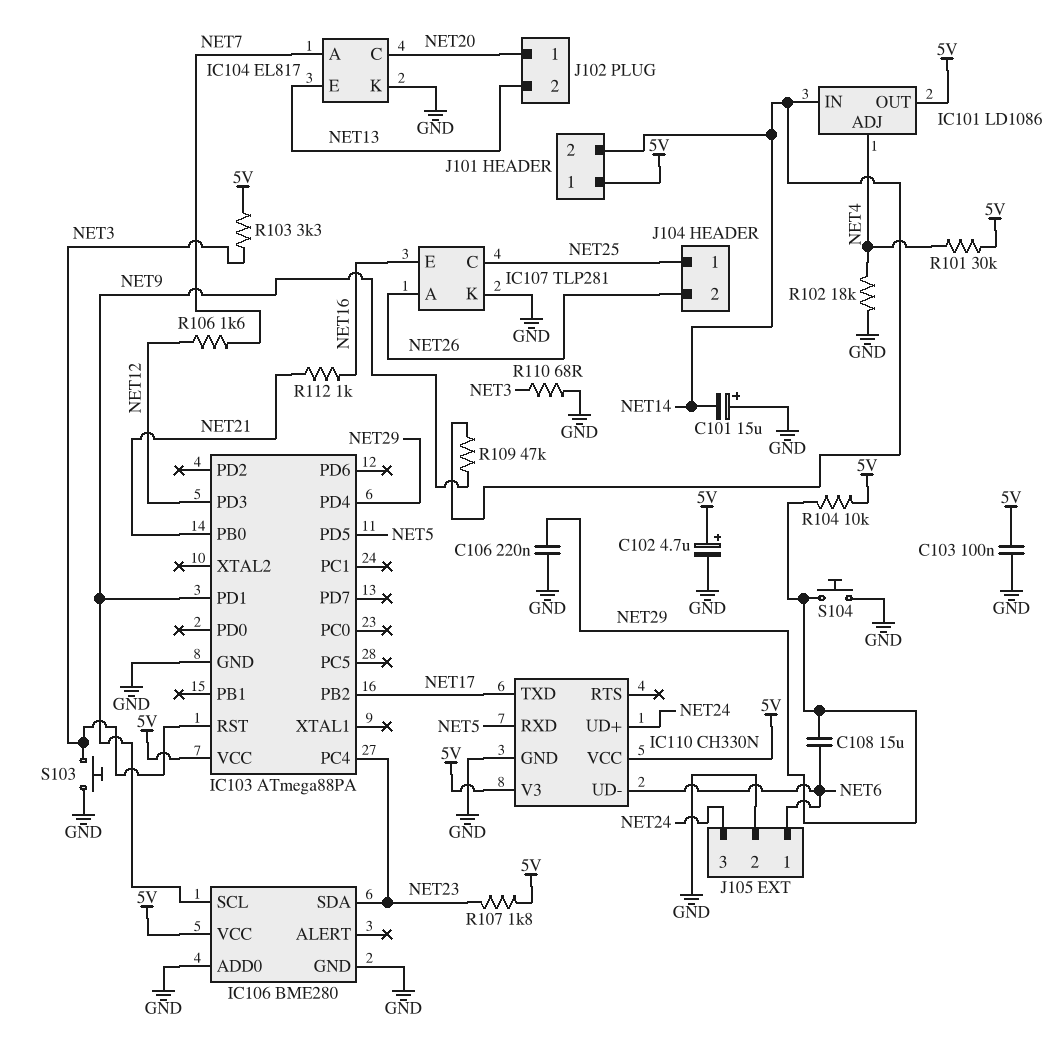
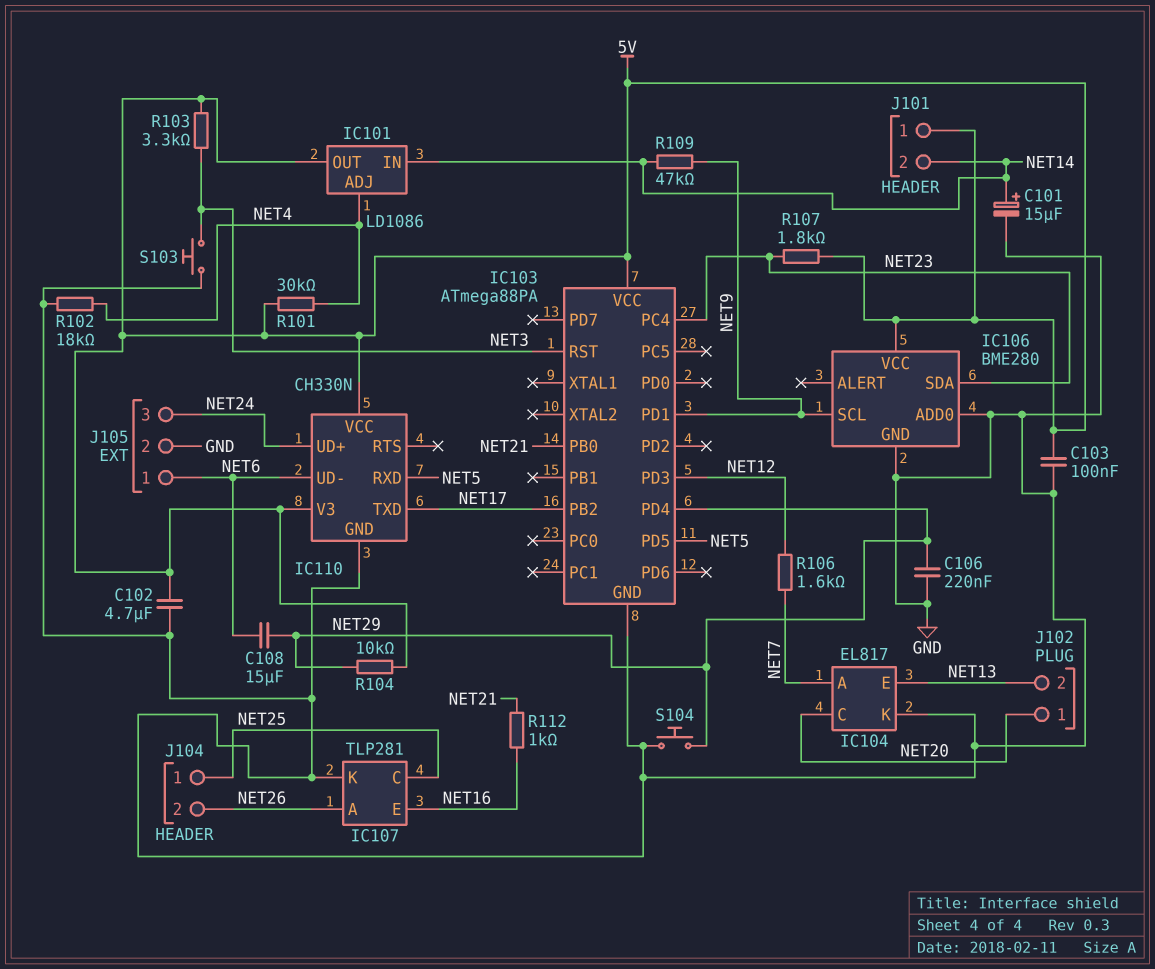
C101: 15uF (plus GND, minus NET14) -> 15uF (plus NET14, minus GND)
C102: 4.7uF (plus 5V, minus GND) -> 4.7uF (5V, GND)
R110: 68 (GND, NET3) -> none

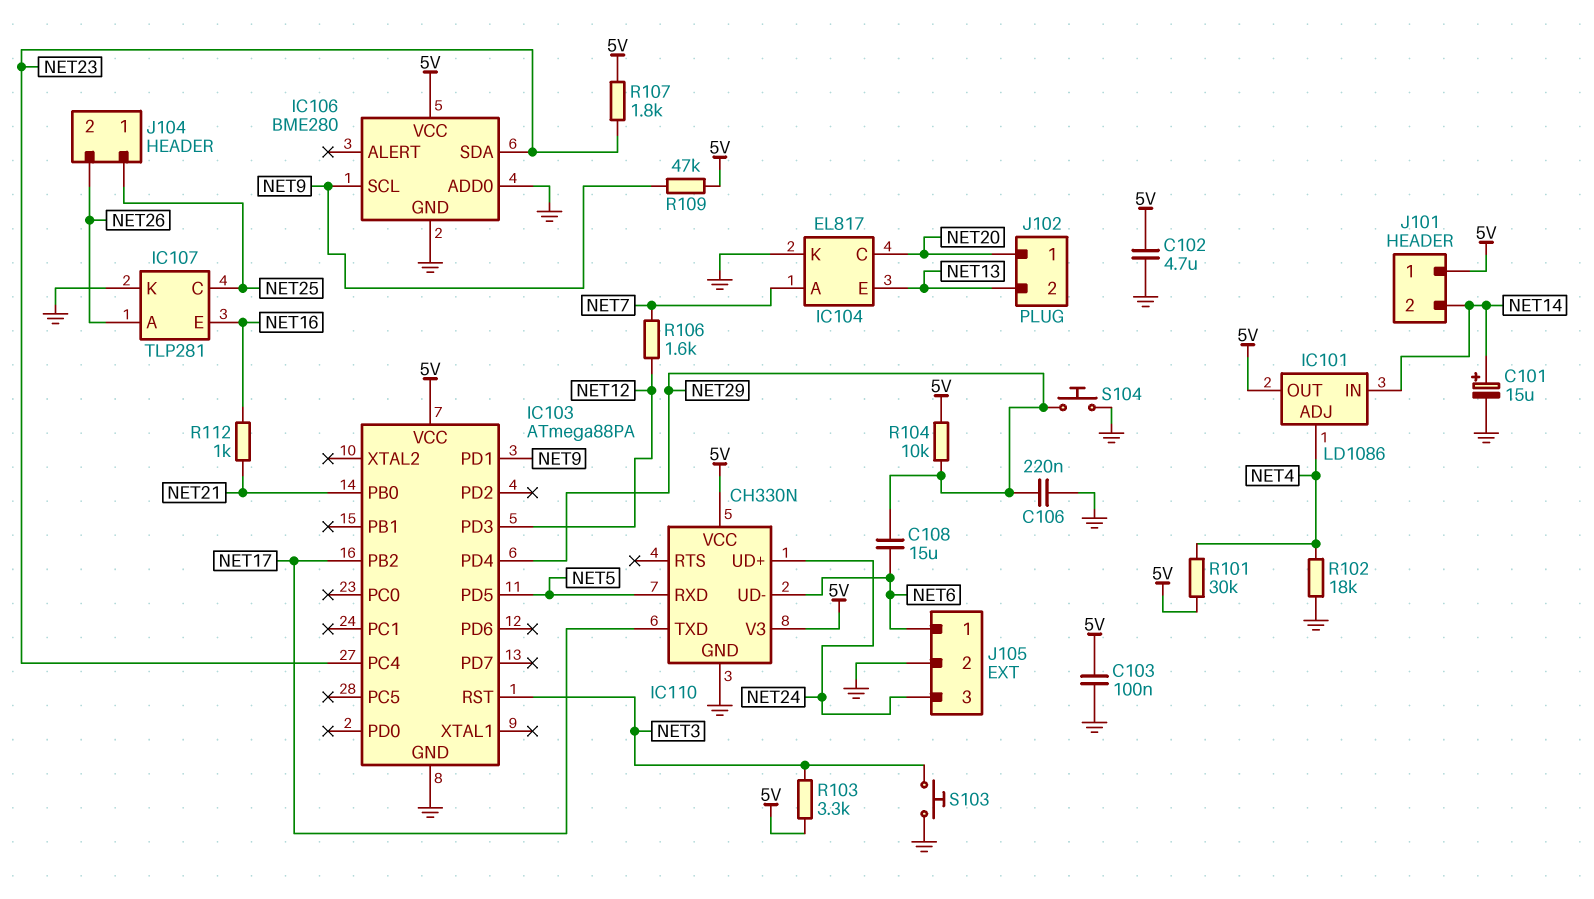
R109: 47k (NET9, NET14) -> 47k (5V, NET9)

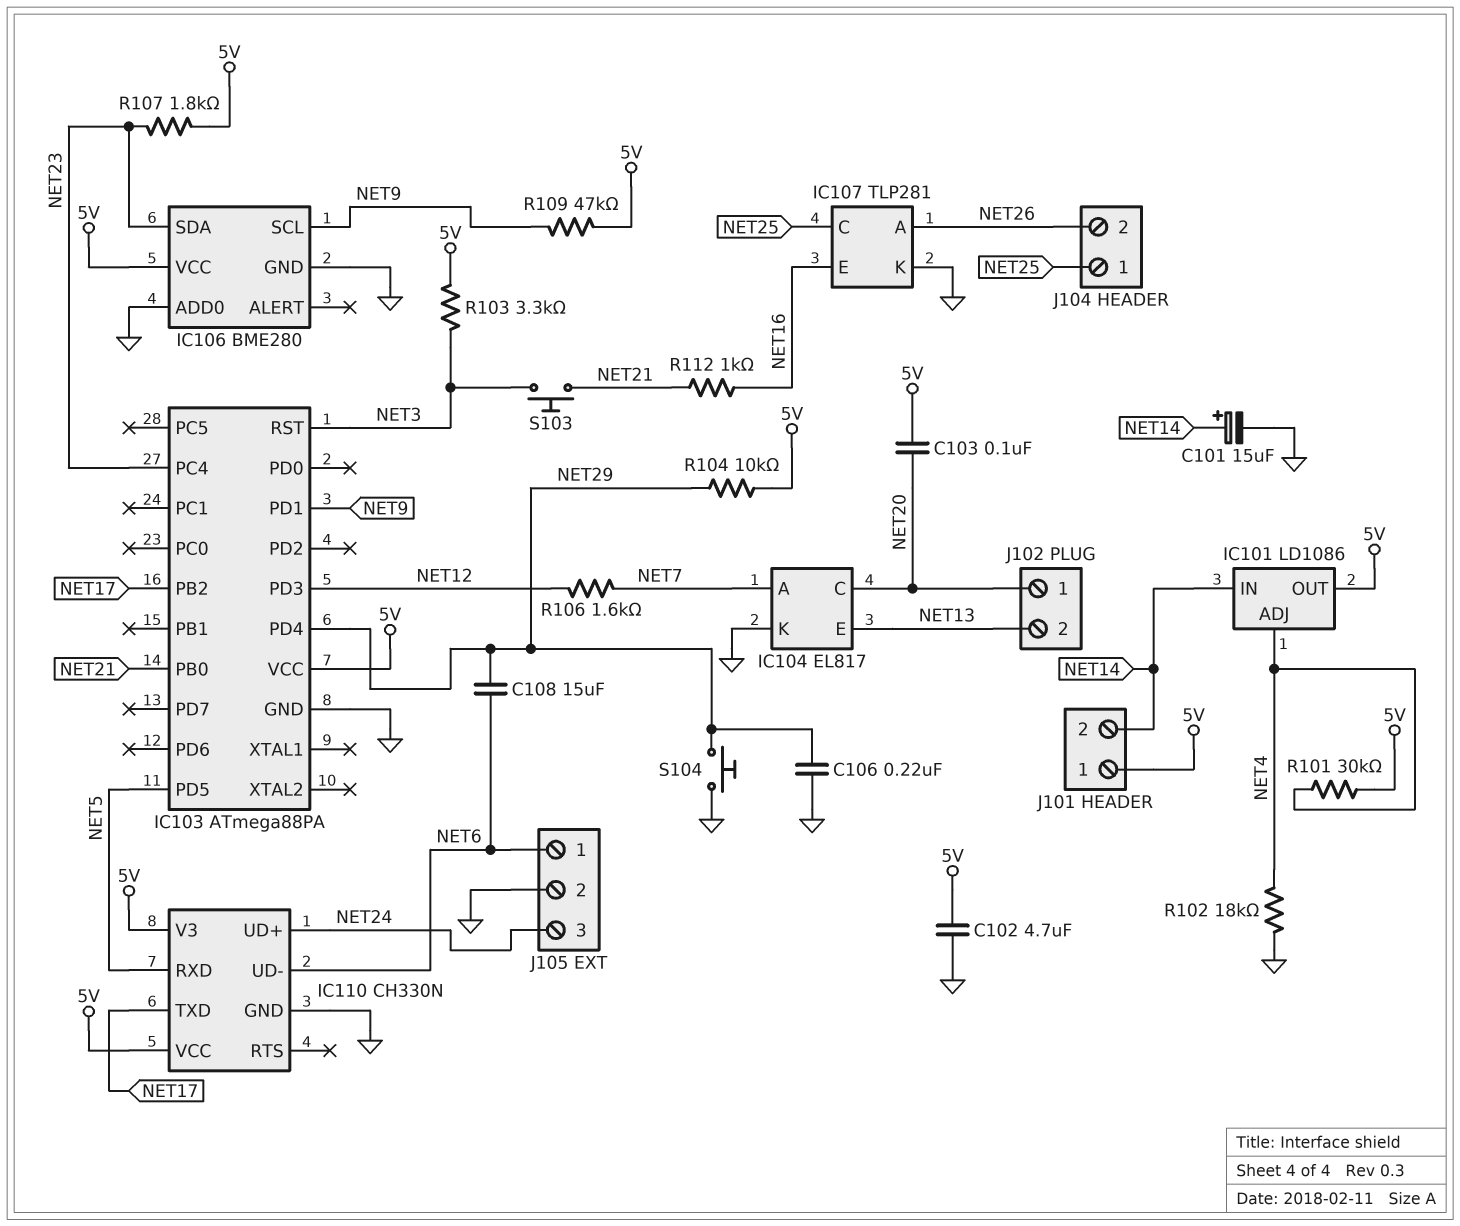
C103: 100nF (5V, GND) -> 100nF (5V, NET20)
S103: button (GND, NET3) -> button (NET3, NET21)

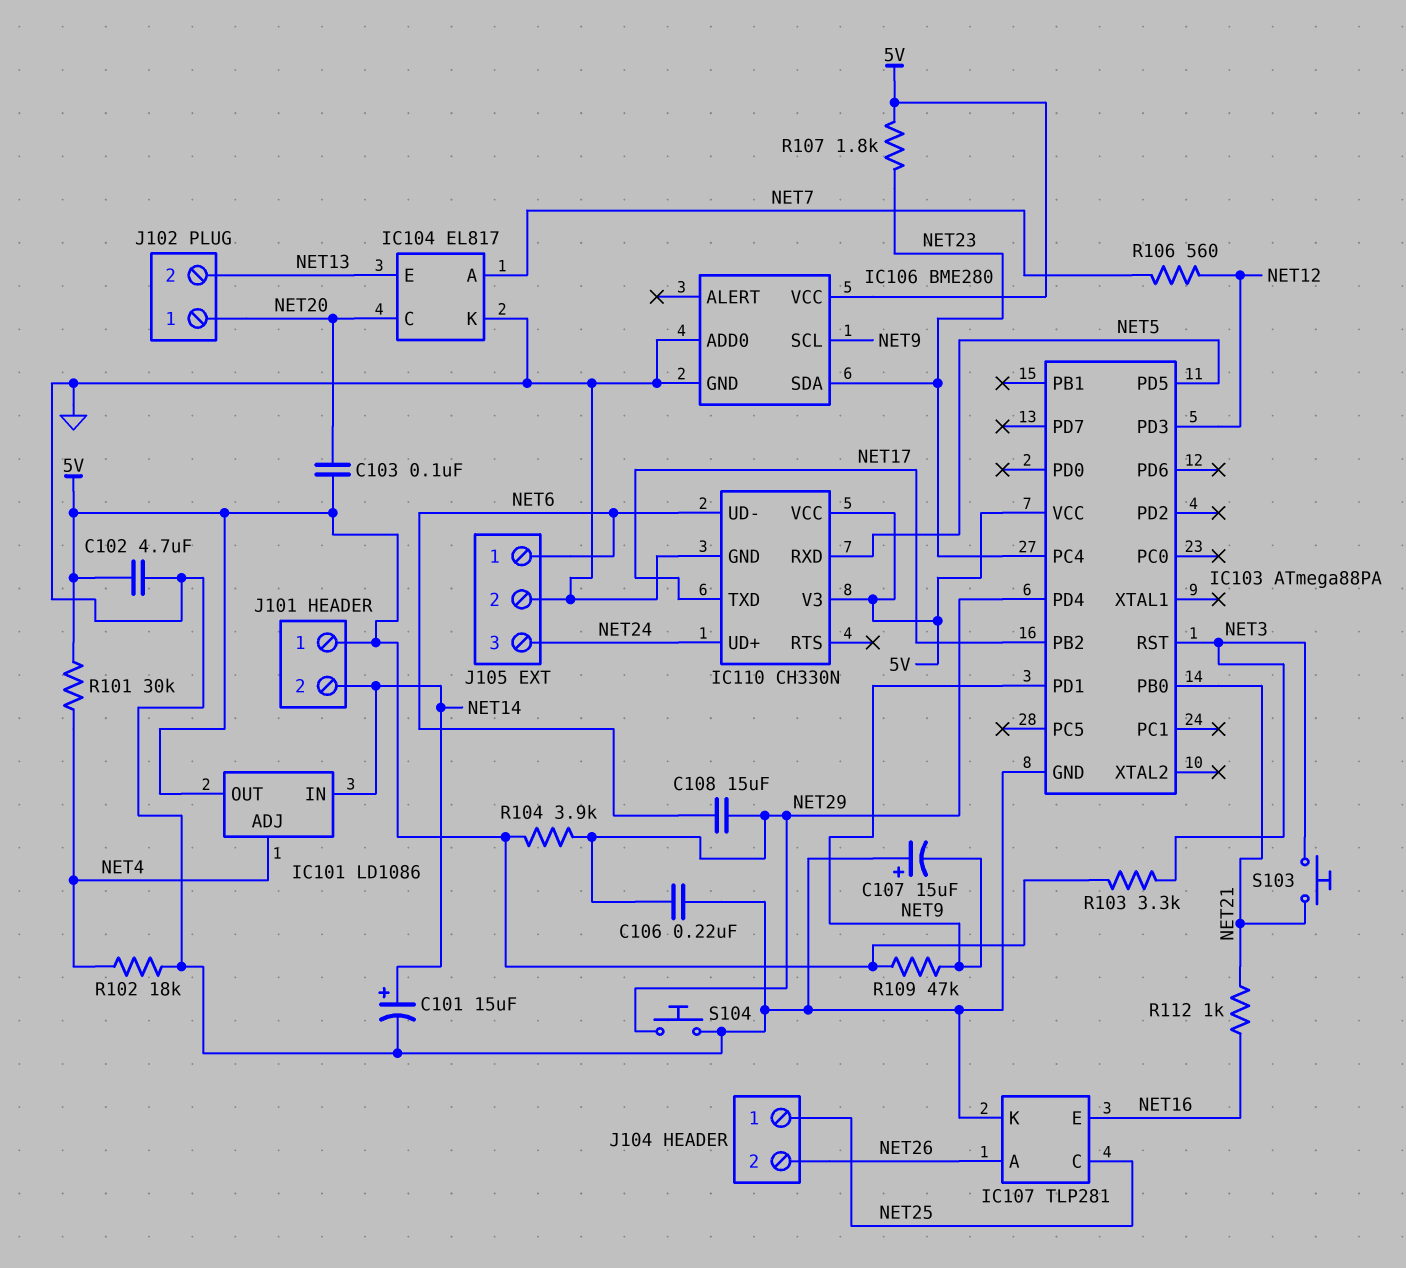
C107: none -> 15uF (plus GND, minus NET9)
R104: 10k (5V, NET29) -> 3.9k (5V, NET29)
R106: 1.6k (NET7, NET12) -> 560 (NET7, NET12)

